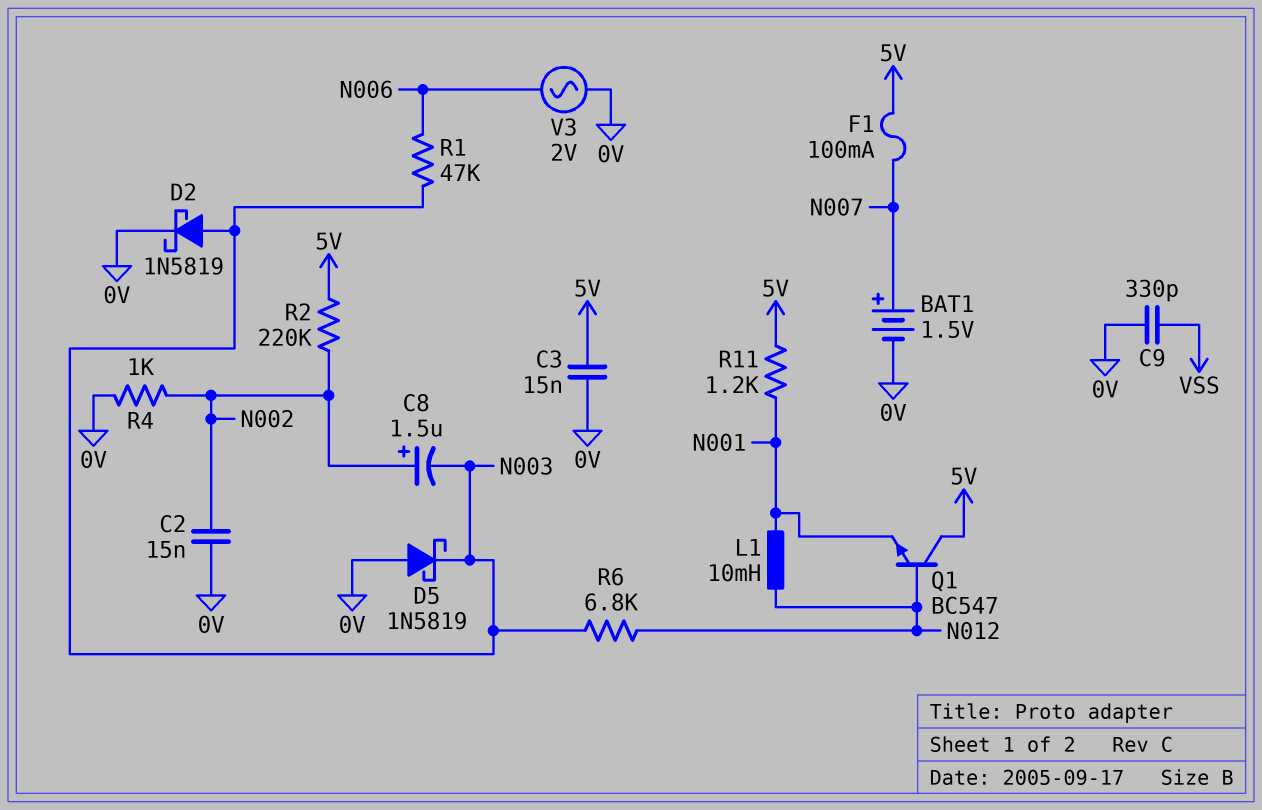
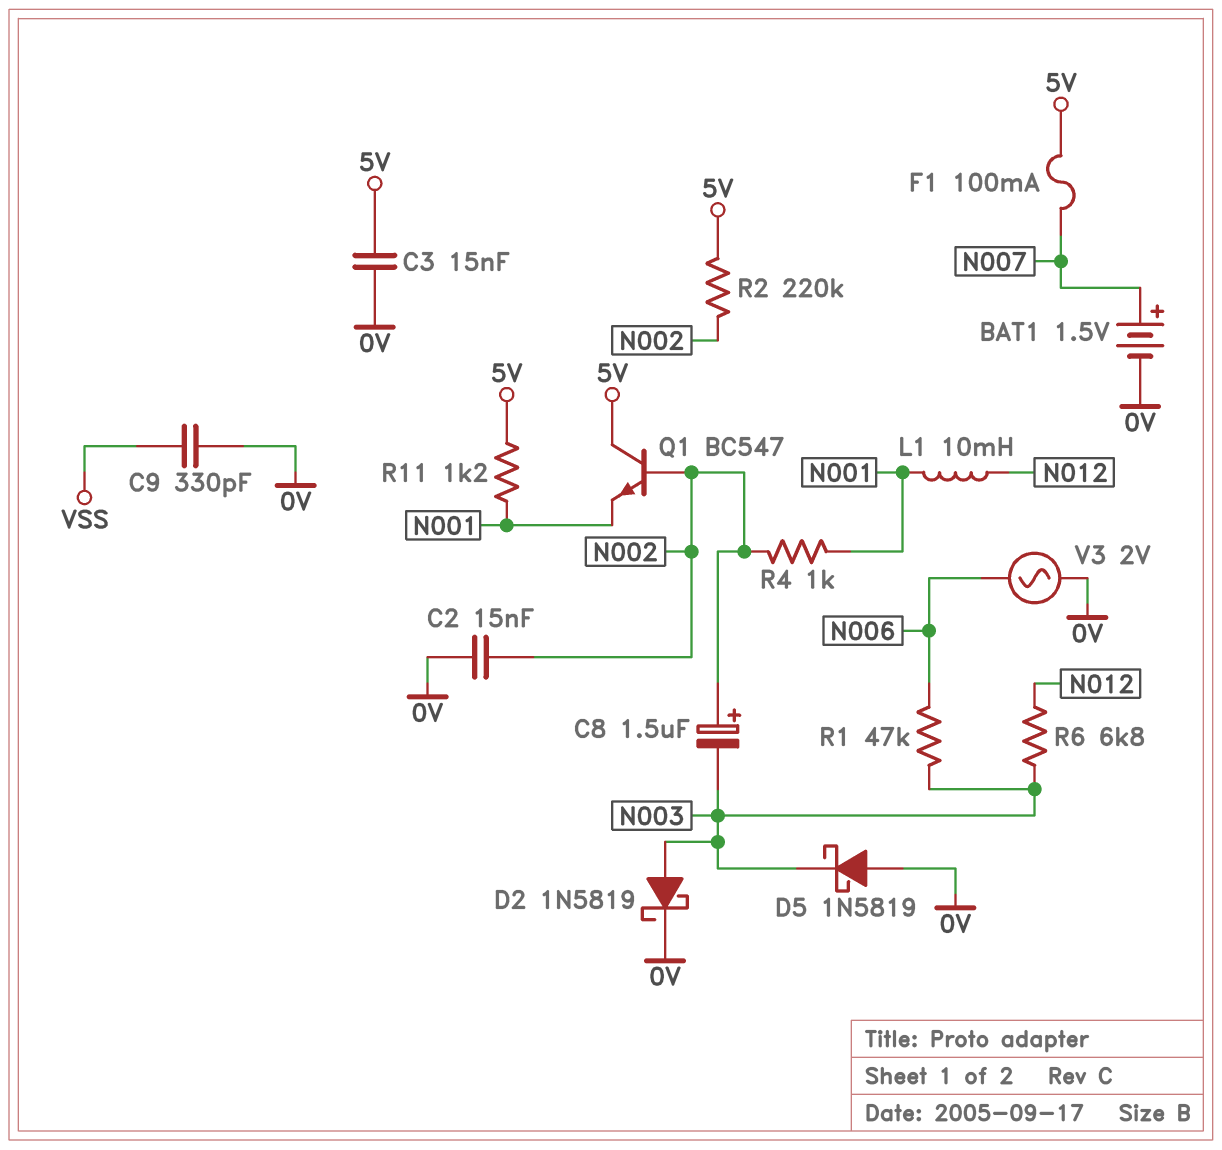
Q1: NPN BC547 (B N012, C 5V, E N001) -> NPN BC547 (B N002, C 5V, E N001)
R4: 1k (0V, N002) -> 1k (N001, N002)

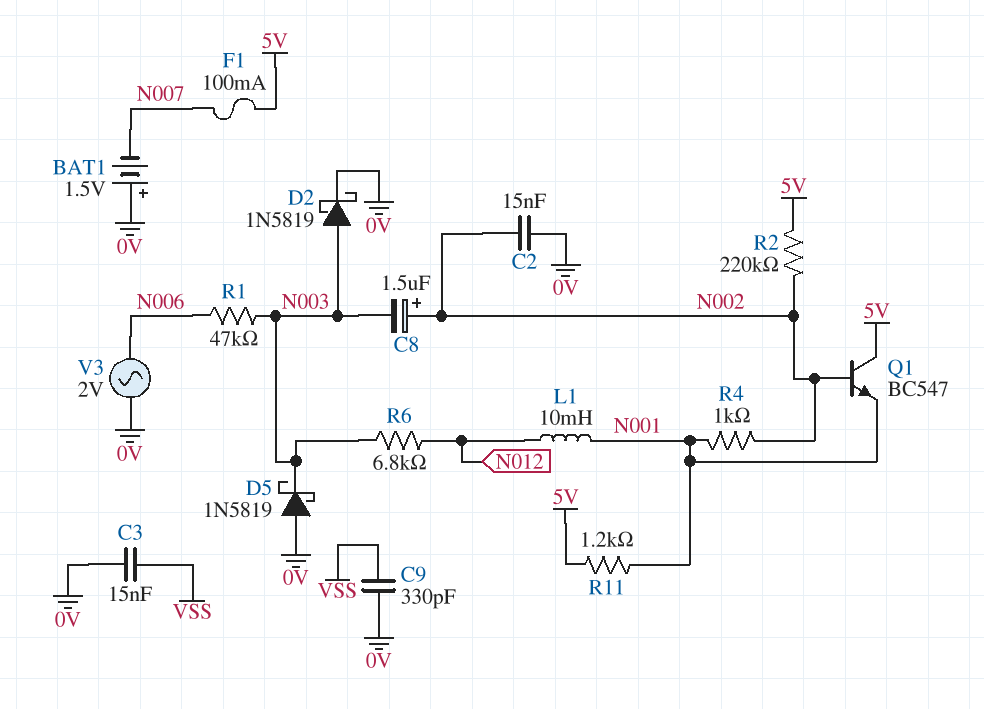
BAT1: 1.5V (plus N007, minus 0V) -> 1.5V (plus 0V, minus N007)
C3: 15nF (0V, 5V) -> 15nF (0V, VSS)

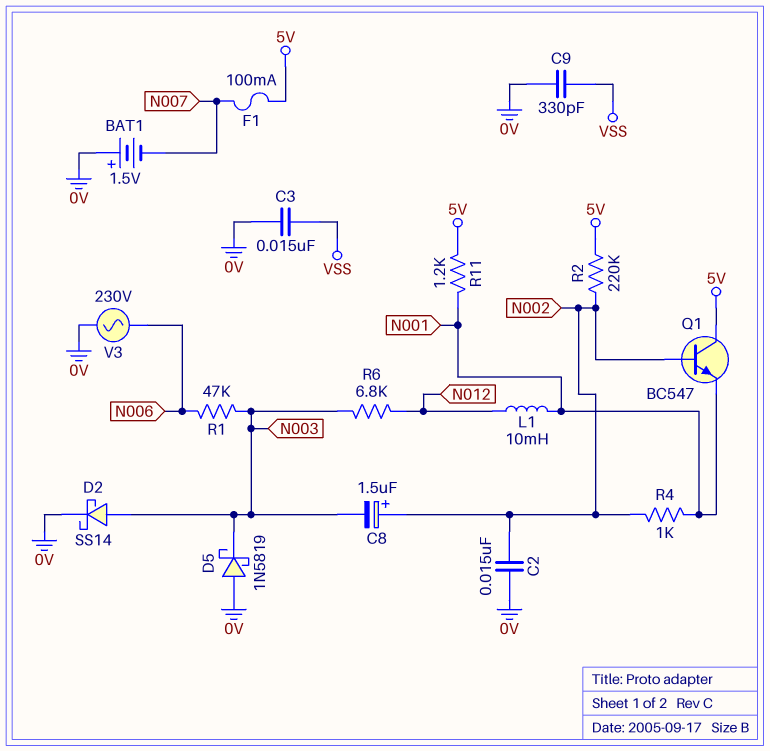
D2: schottky 1N5819 (A N003, K 0V) -> schottky SS14 (A N003, K 0V)
V3: AC 2V (0V, N006) -> AC 230V (0V, N006)

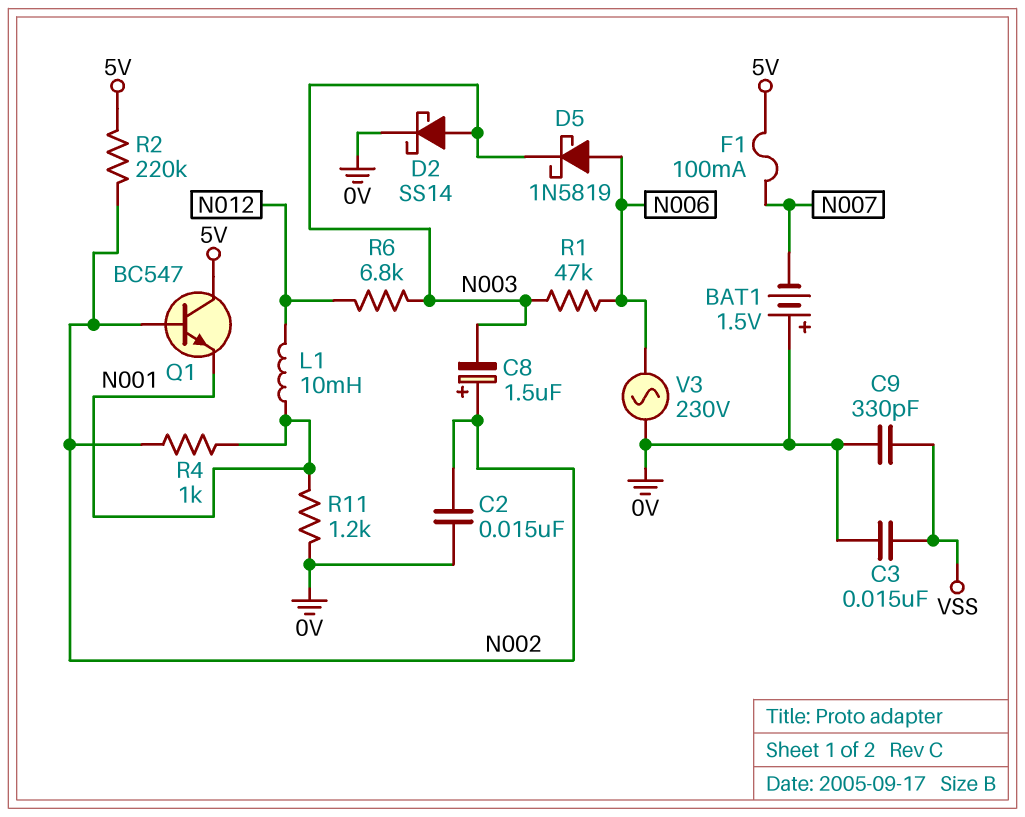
D5: schottky 1N5819 (A 0V, K N003) -> schottky 1N5819 (A N006, K N003)
R11: 1.2k (5V, N001) -> 1.2k (0V, N001)

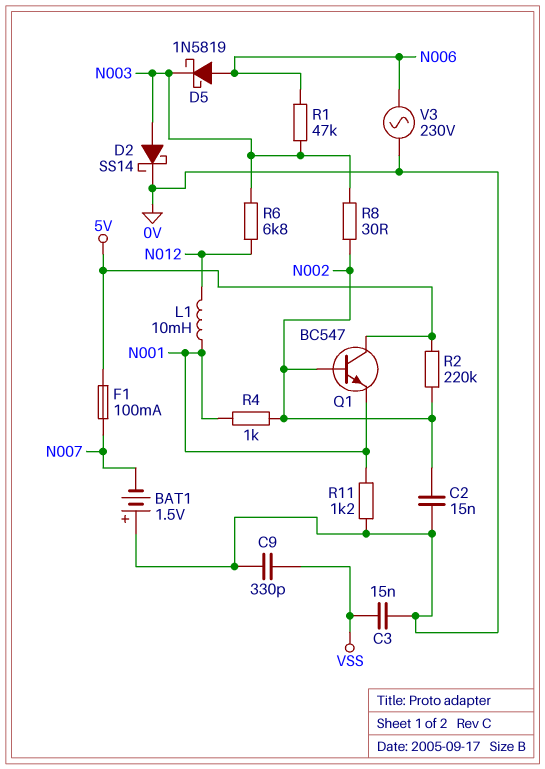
C8: 1.5uF (plus N002, minus N003) -> none
R8: none -> 30 (N002, N003)

